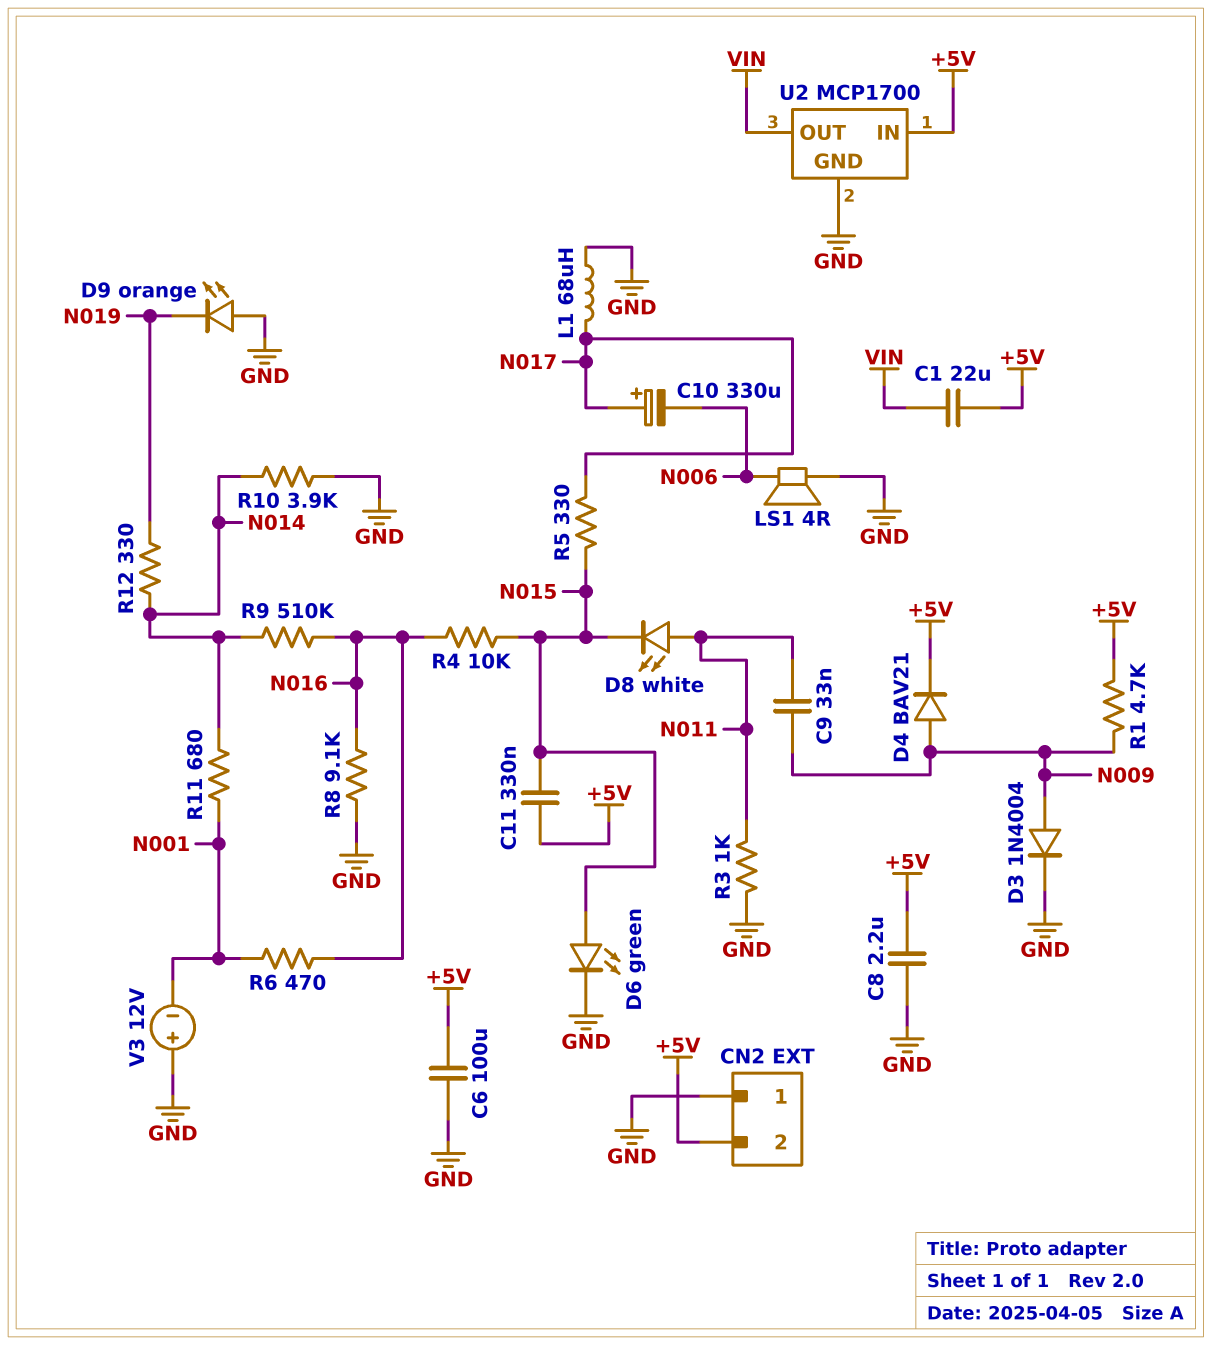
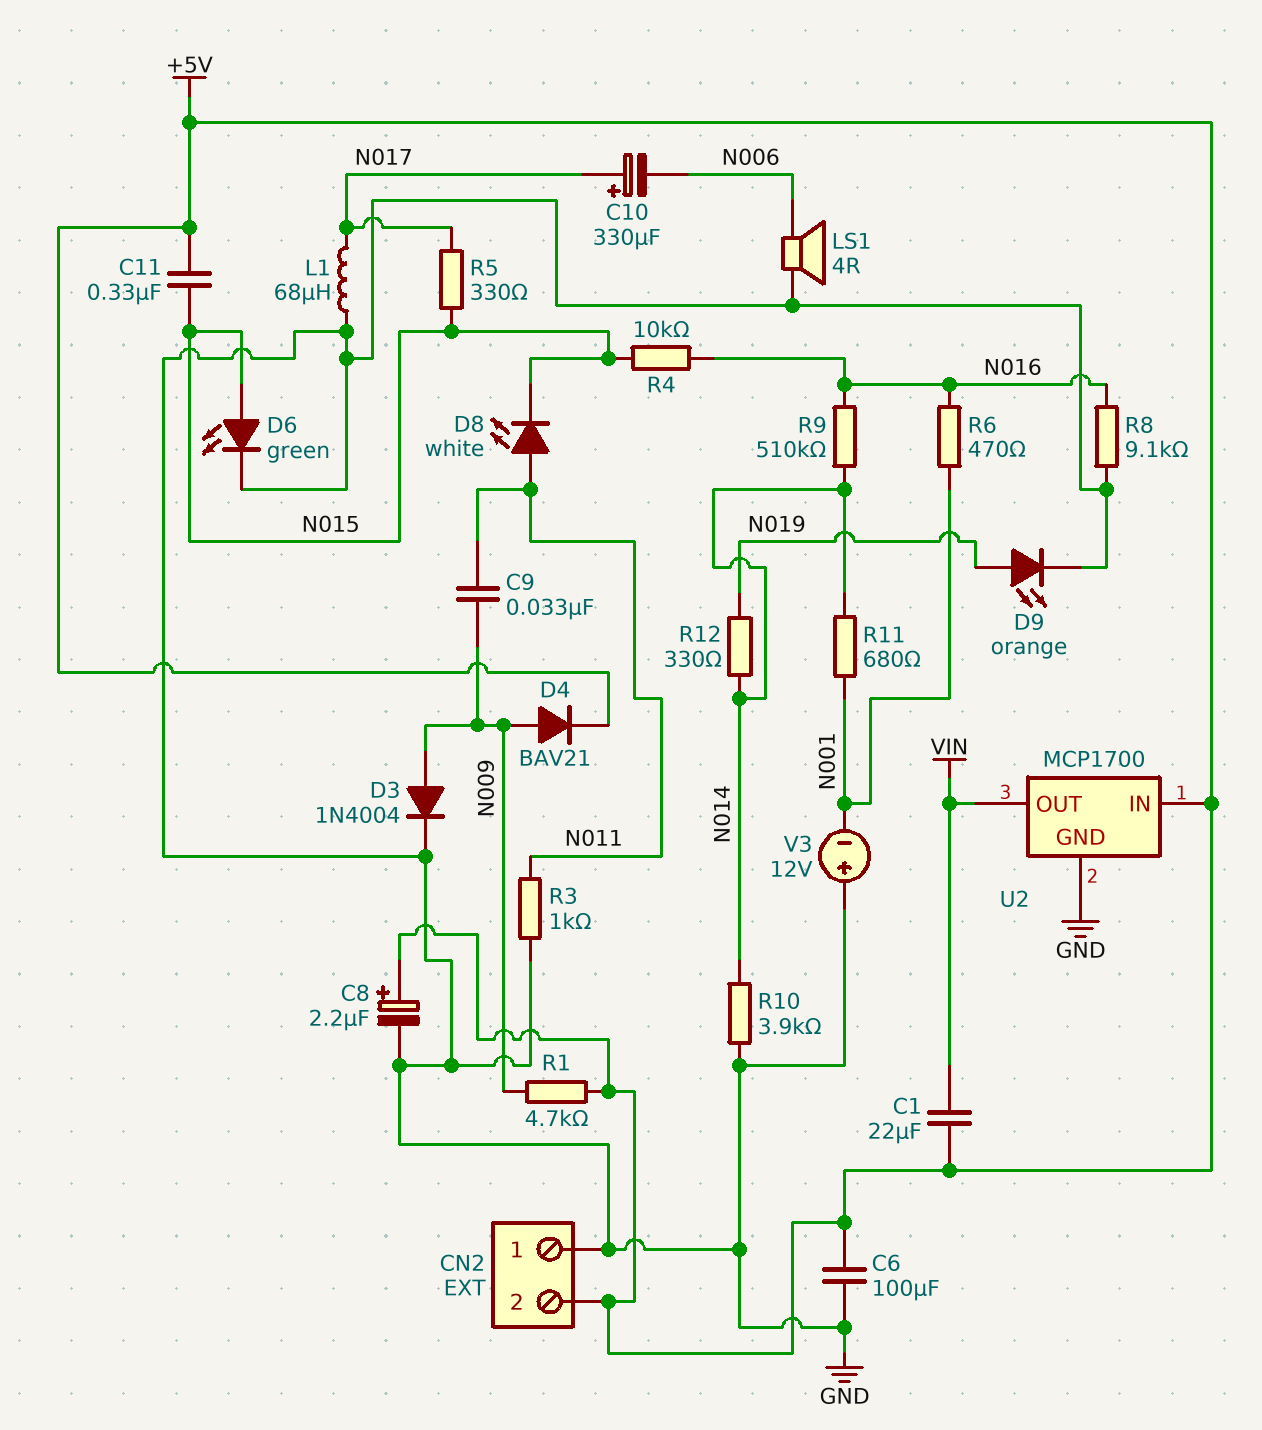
C8: 2.2uF (+5V, GND) -> 2.2uF (plus +5V, minus GND)
D9: LED orange (A GND, K N019) -> LED orange (A N019, K GND)

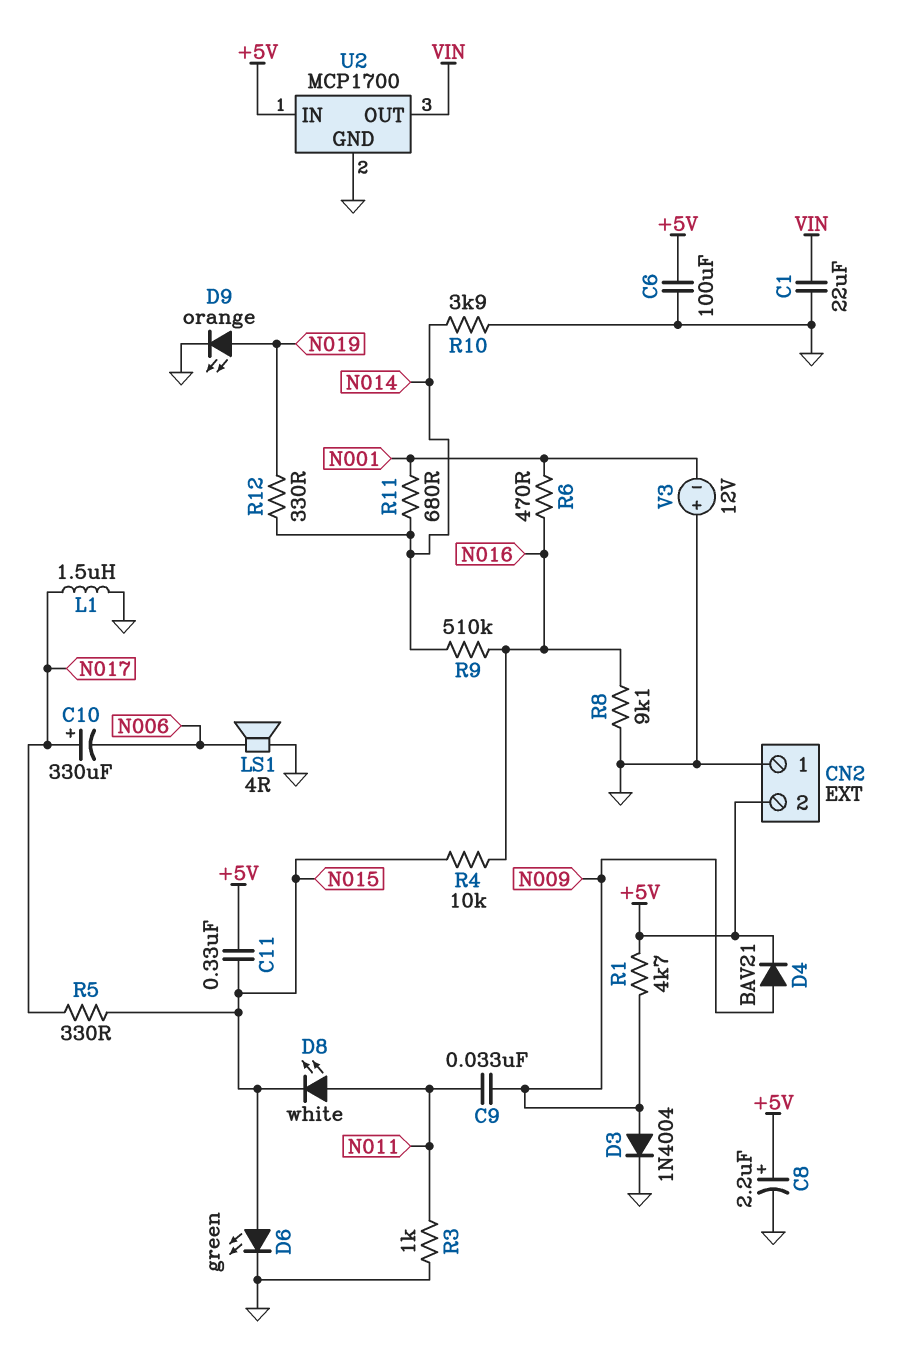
C1: 22uF (+5V, VIN) -> 22uF (GND, VIN)
L1: 68uH (GND, N017) -> 1.5uH (GND, N017)

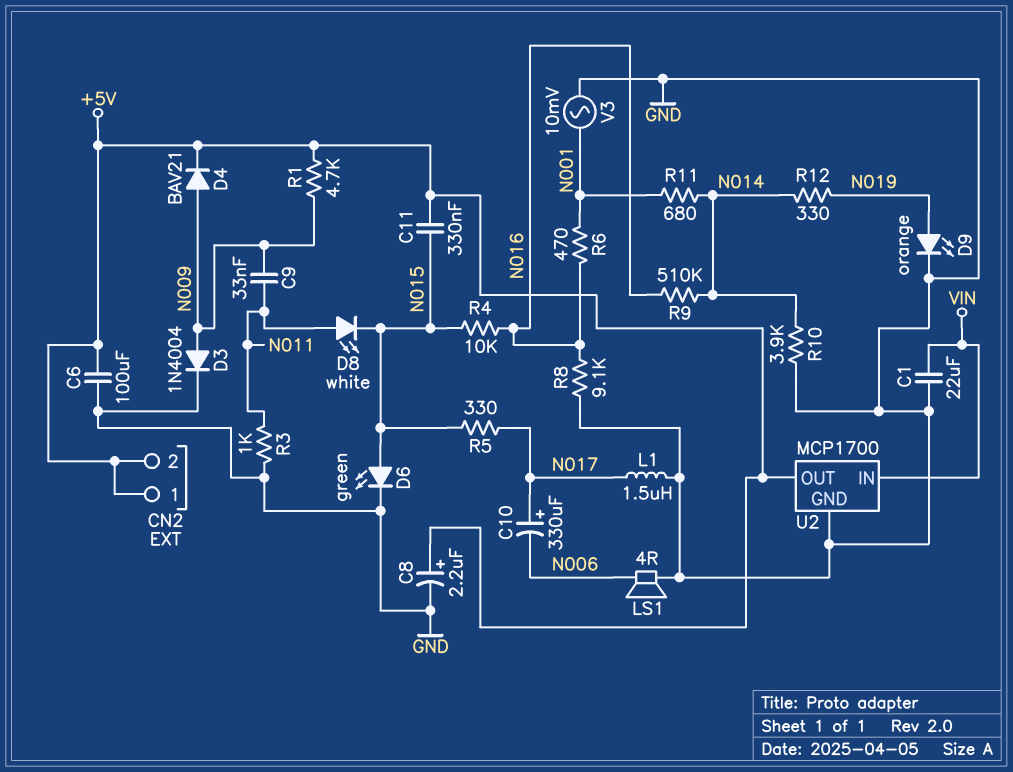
CN2 pin 1: GND -> +5V
U2 pin IN: +5V -> VIN
U2 pin OUT: VIN -> +5V
V3: 12V (plus GND, minus N001) -> AC 10mV (GND, N001)

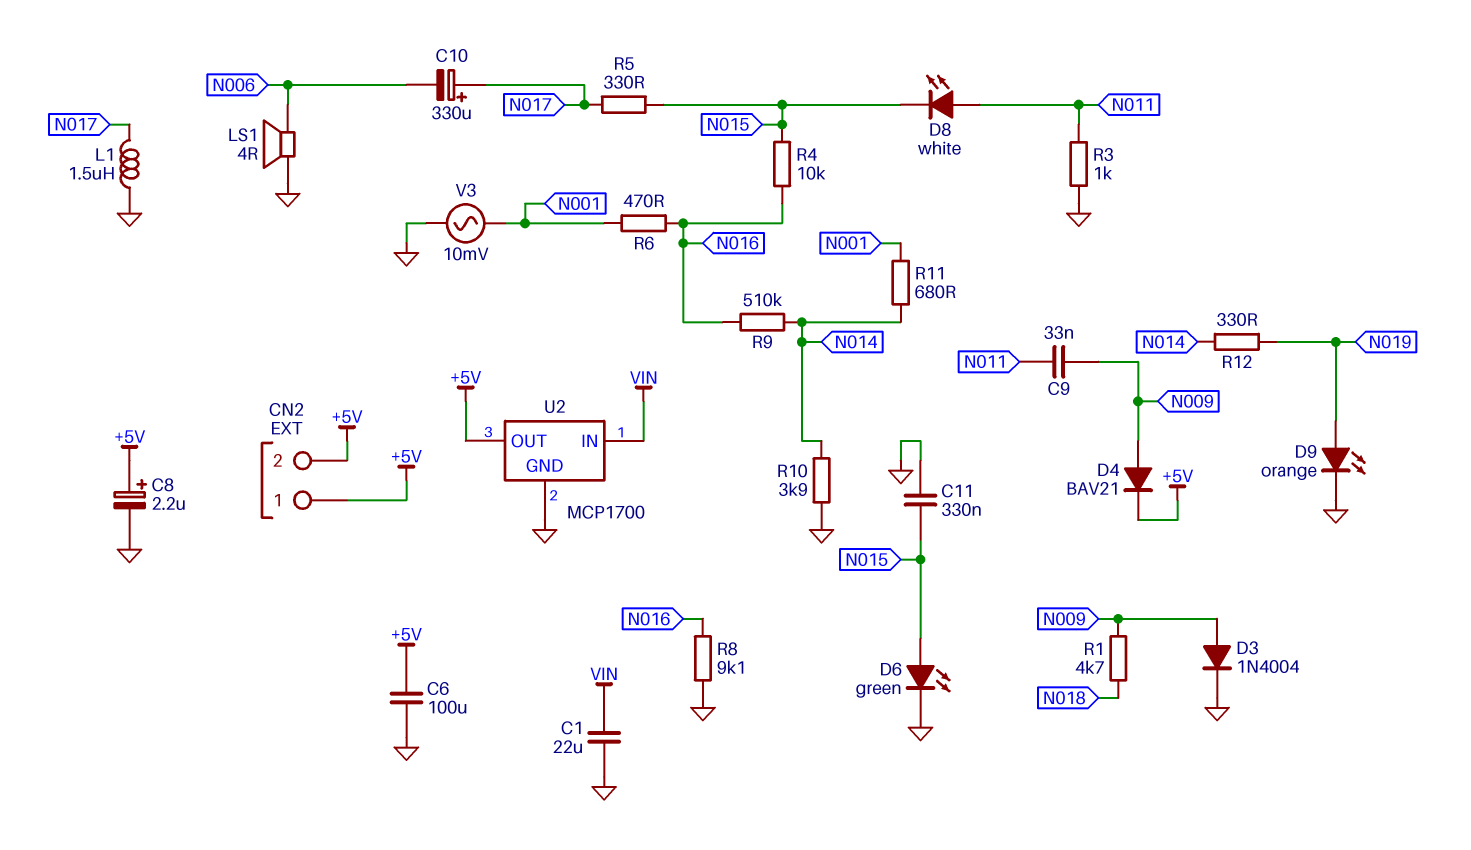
C11: 330nF (+5V, N015) -> 330nF (GND, N015)
R1: 4.7k (+5V, N009) -> 4.7k (N009, N018)

